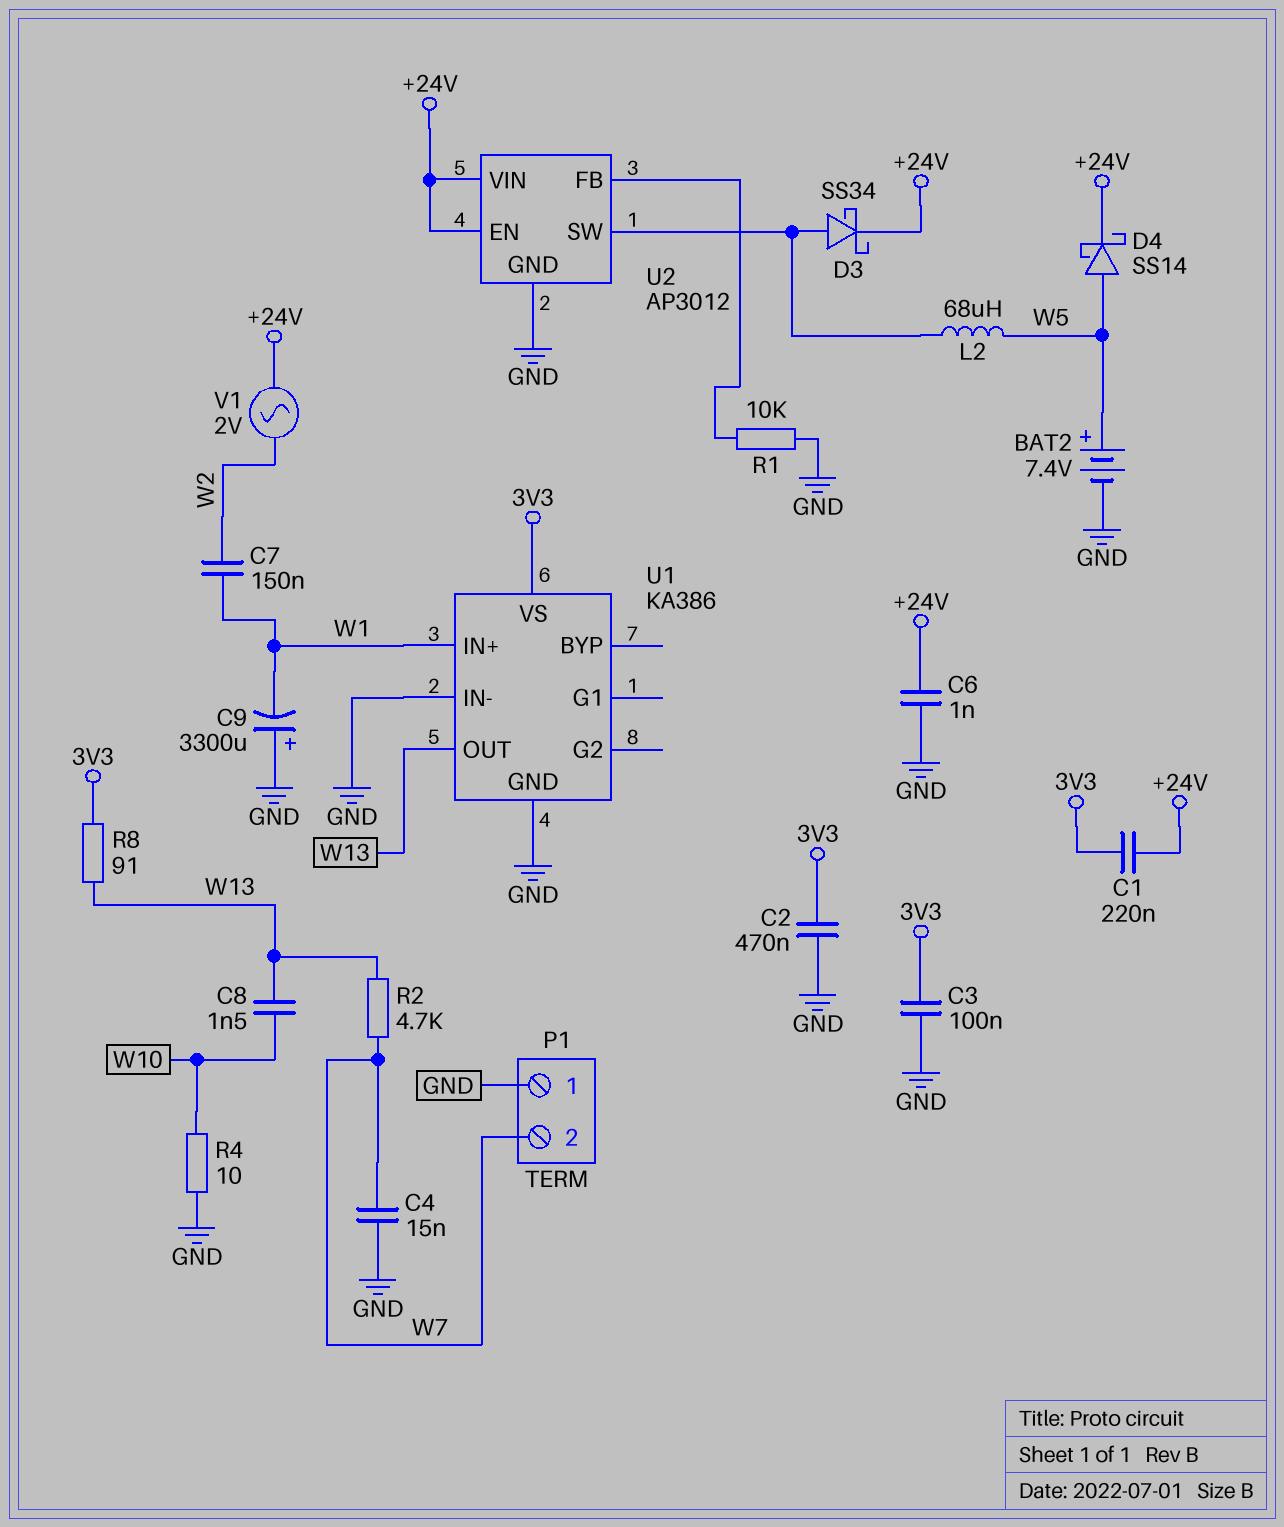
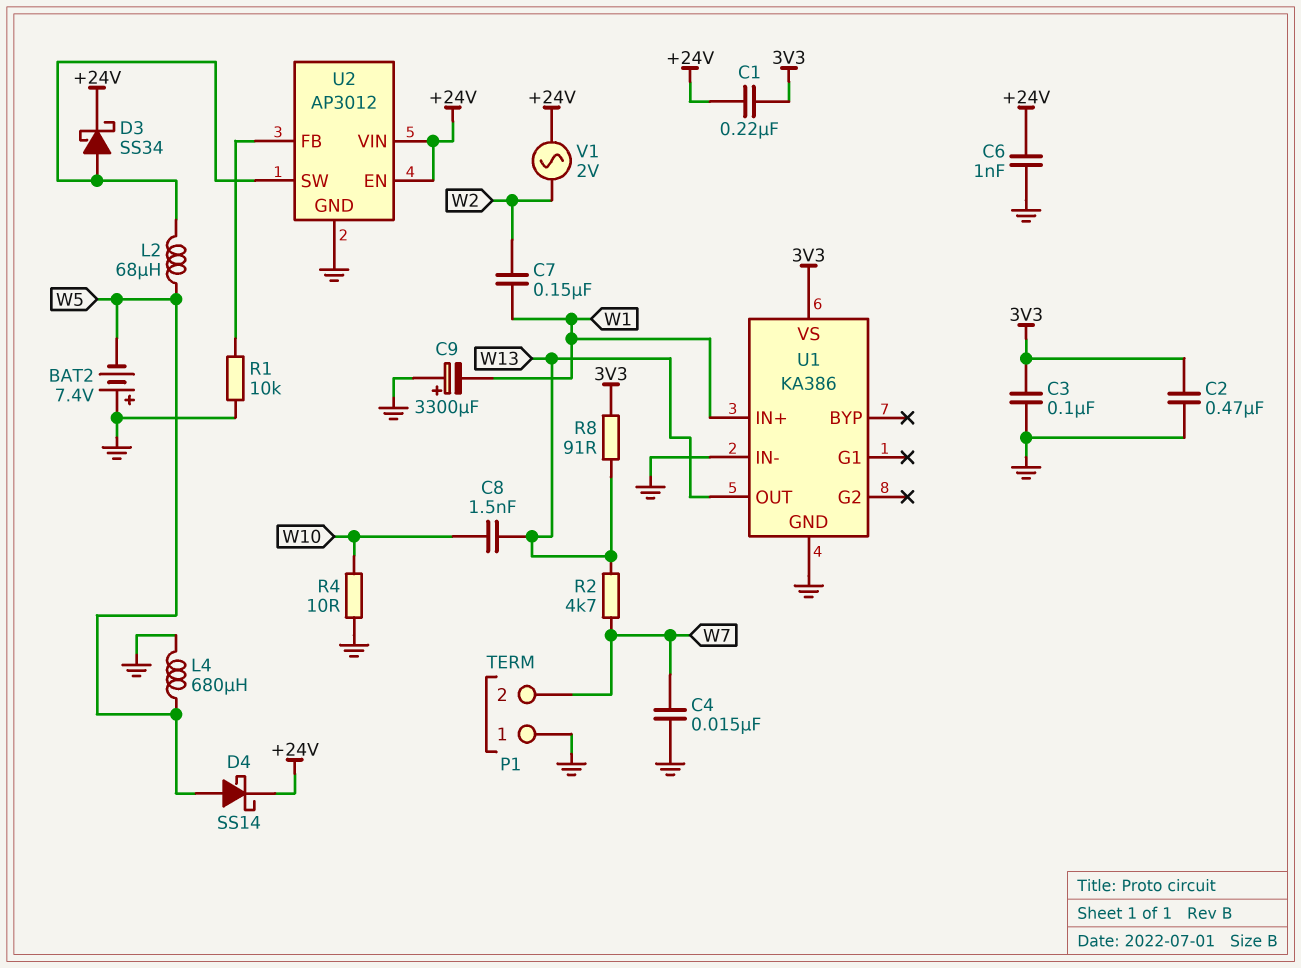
BAT2: 7.4V (plus W5, minus GND) -> 7.4V (plus GND, minus W5)
L4: none -> 680uH (GND, W5)

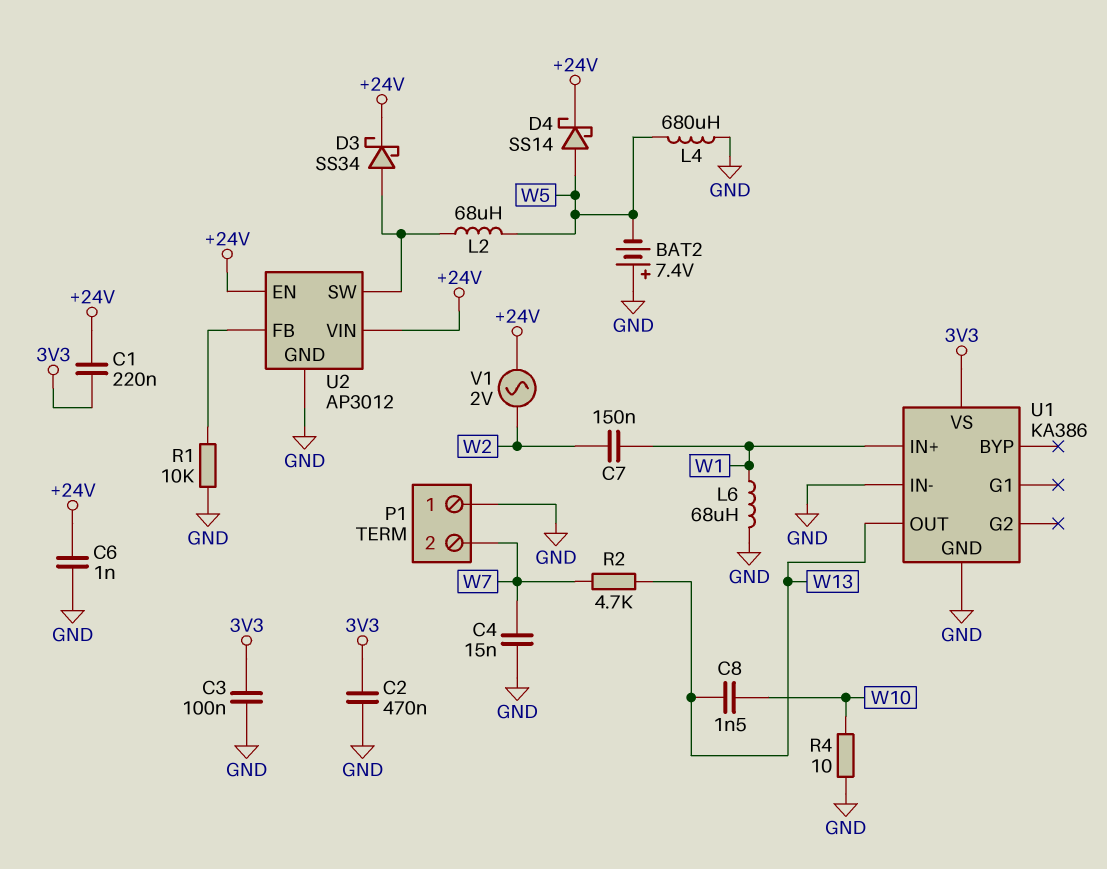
C9: 3300uF (plus GND, minus W1) -> none
L6: none -> 68uH (GND, W1)
R8: 91 (3V3, W13) -> none

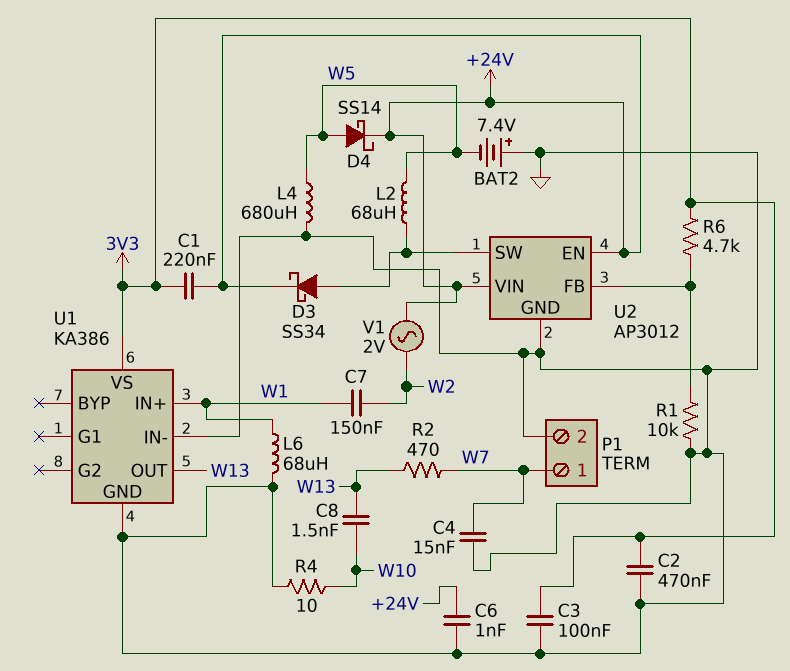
P1 pin 1: GND -> W7
P1 pin 2: W7 -> GND
R2: 4.7k (W7, W13) -> 470 (W7, W13)
R6: none -> 4.7k (3V3, U2/FB)

